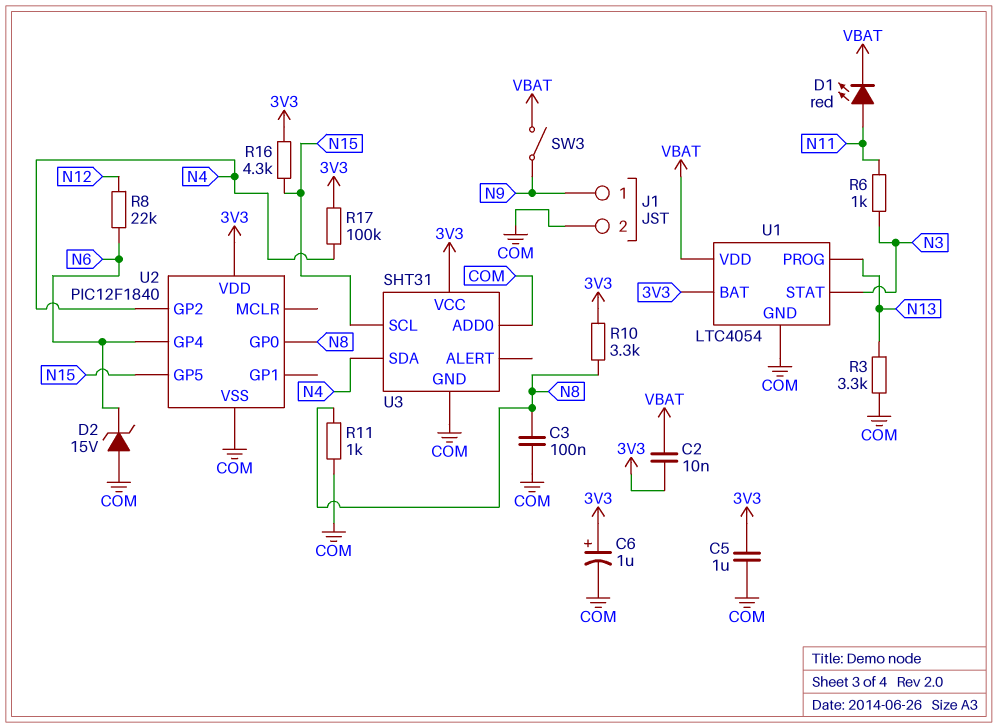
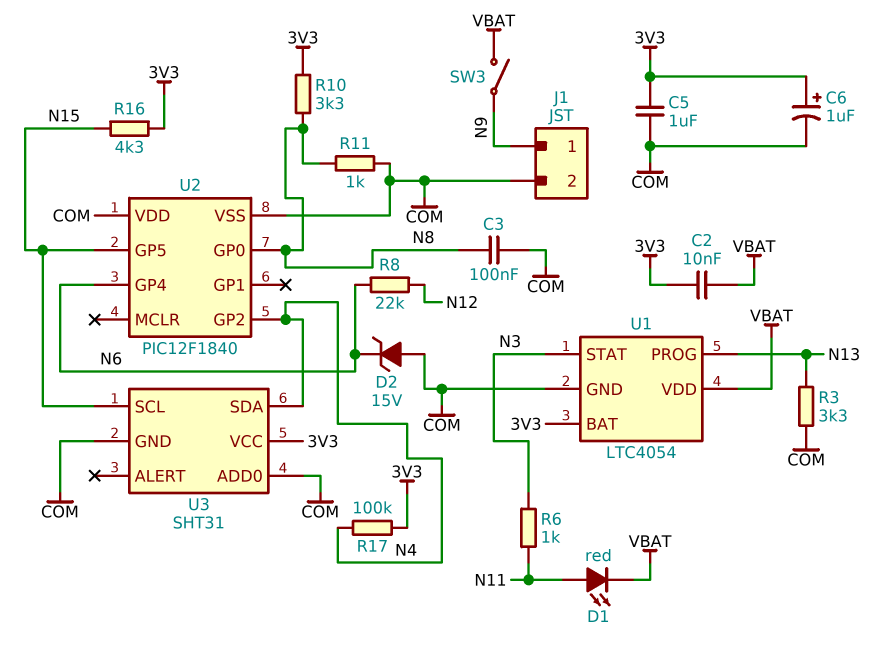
U2 pin VDD: 3V3 -> COM

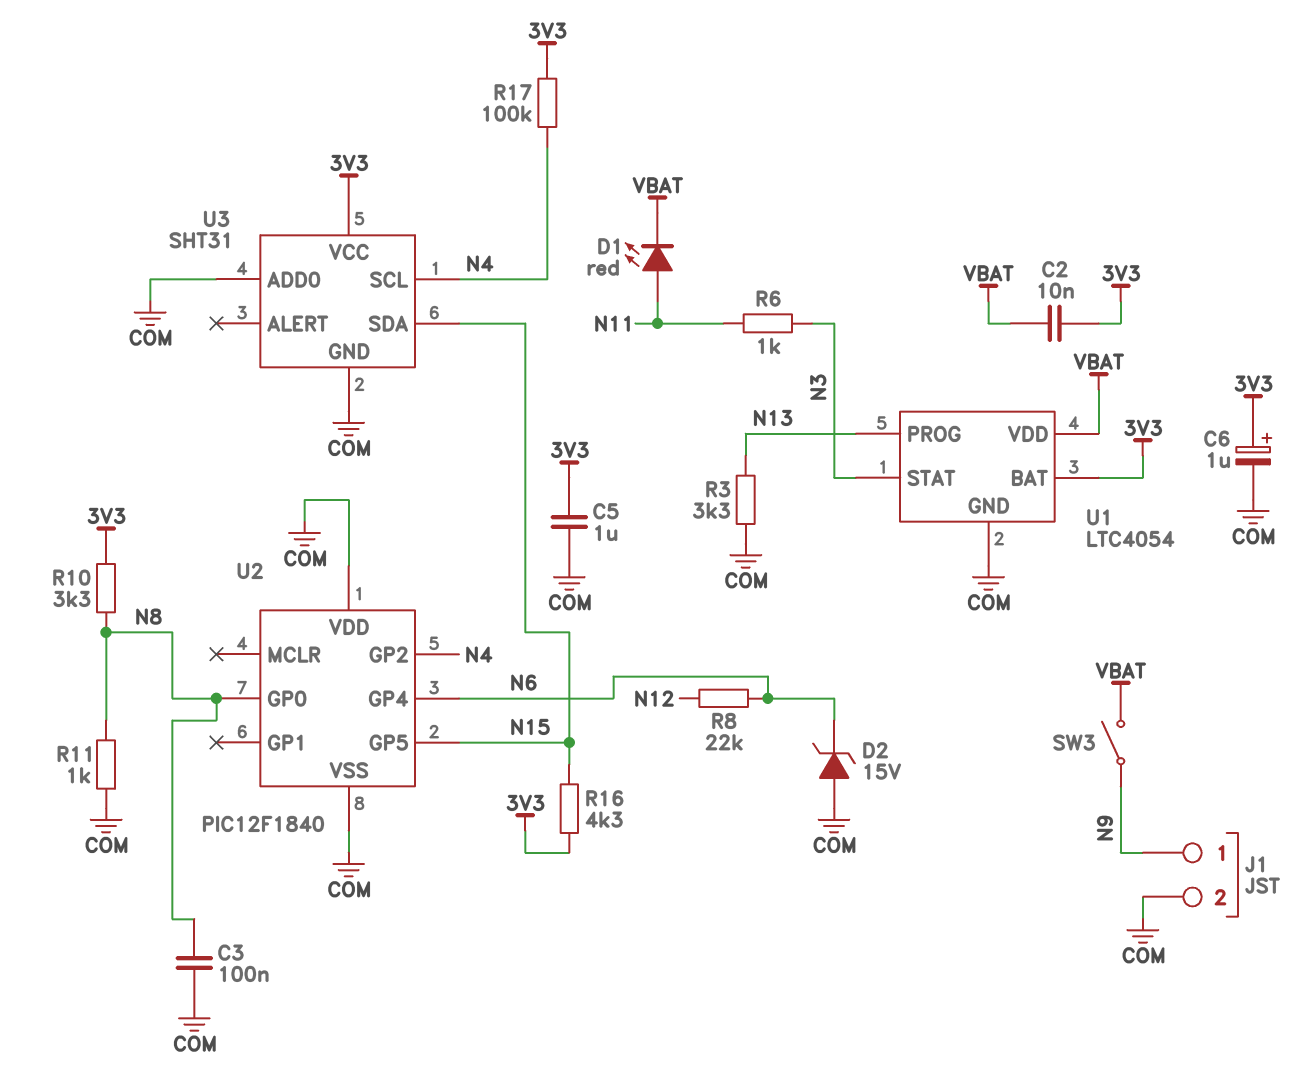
U3 pin SCL: N15 -> N4
U3 pin SDA: N4 -> N15

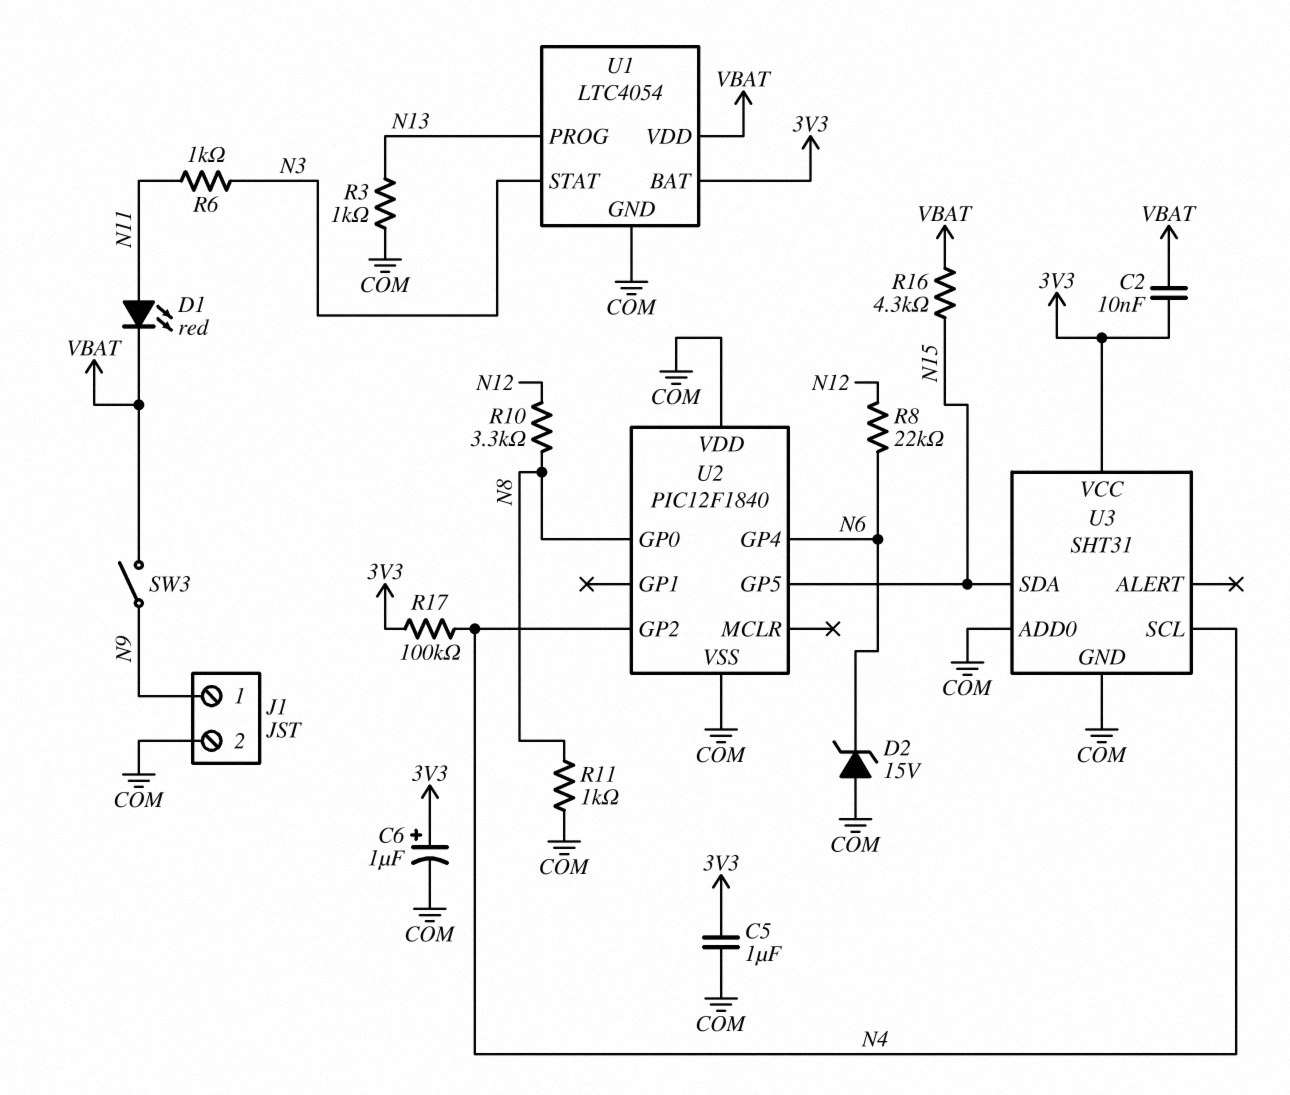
C3: 100nF (COM, N8) -> none
R3: 3.3k (COM, N13) -> 1k (COM, N13)
R10: 3.3k (3V3, N8) -> 3.3k (N8, N12)
R16: 4.3k (3V3, N15) -> 4.3k (N15, VBAT)

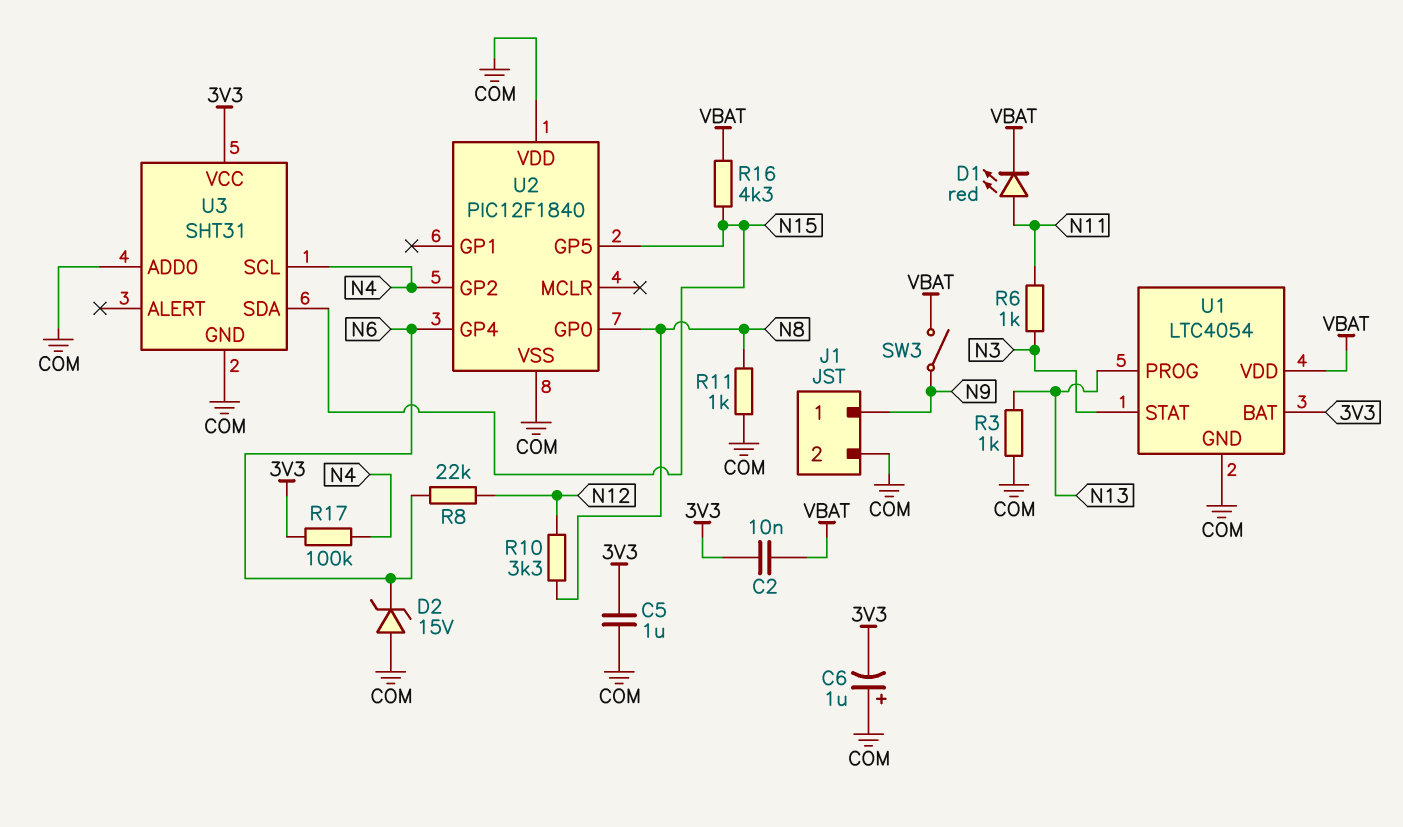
C6: 1uF (plus 3V3, minus COM) -> 1uF (plus COM, minus 3V3)

